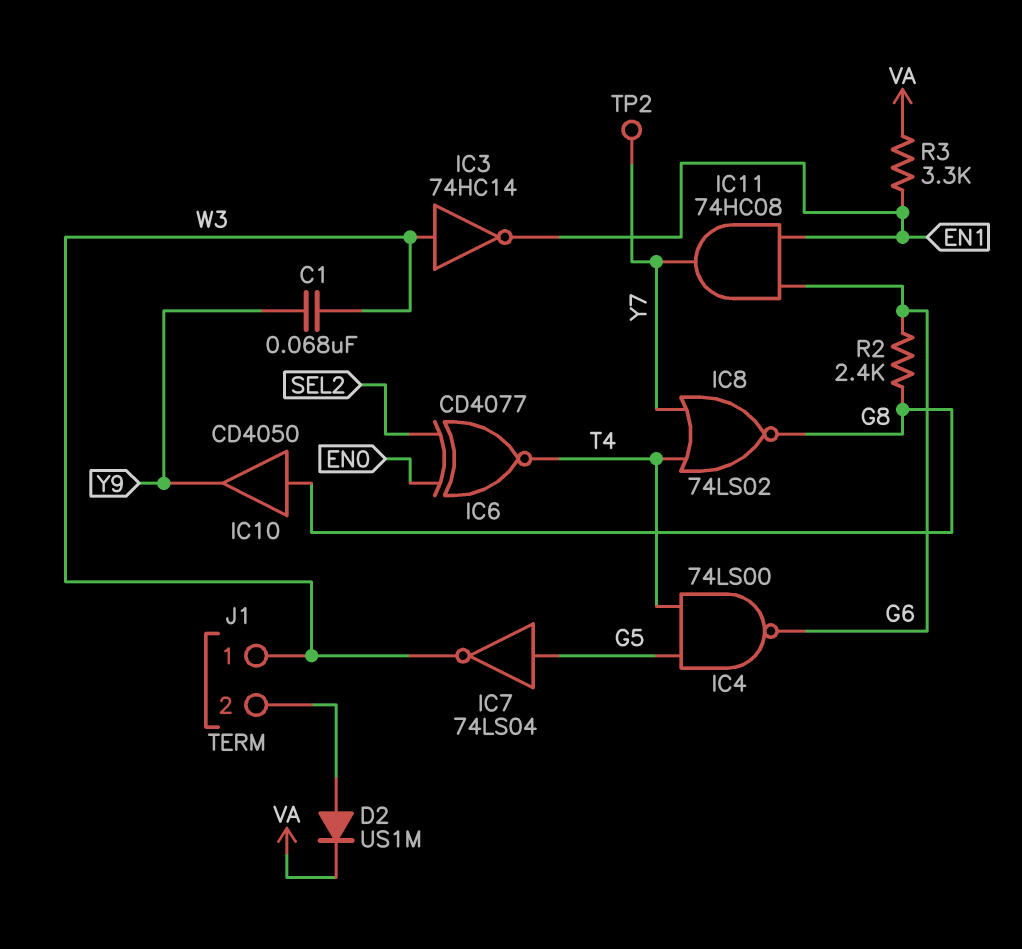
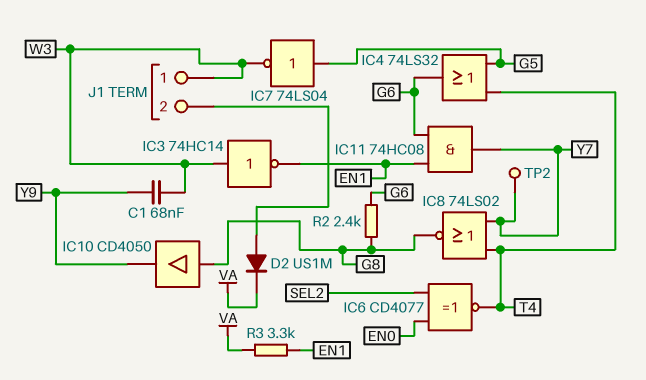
IC4: NAND 74LS00 (in G5, in T4, out G6) -> OR 74LS32 (in G5, in T4, out G6)

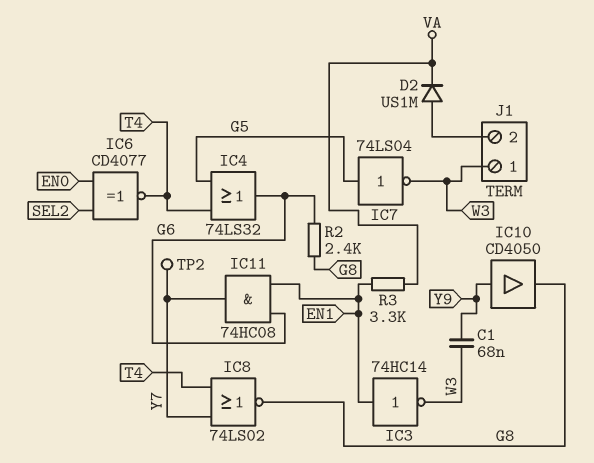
IC3: NOT 74HC14 (in W3, out EN1) -> NOT 74HC14 (in EN1, out W3)
IC10: buffer CD4050 (in G8, out Y9) -> buffer CD4050 (in Y9, out G8)

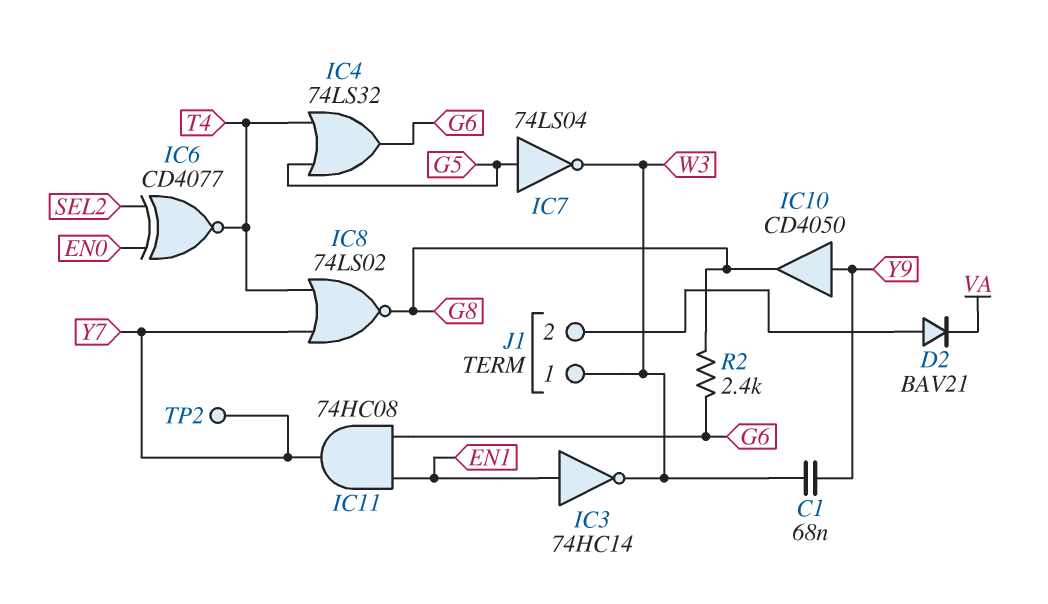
D2: diode US1M (A J1/2, K VA) -> diode BAV21 (A J1/2, K VA)
R3: 3.3k (EN1, VA) -> none

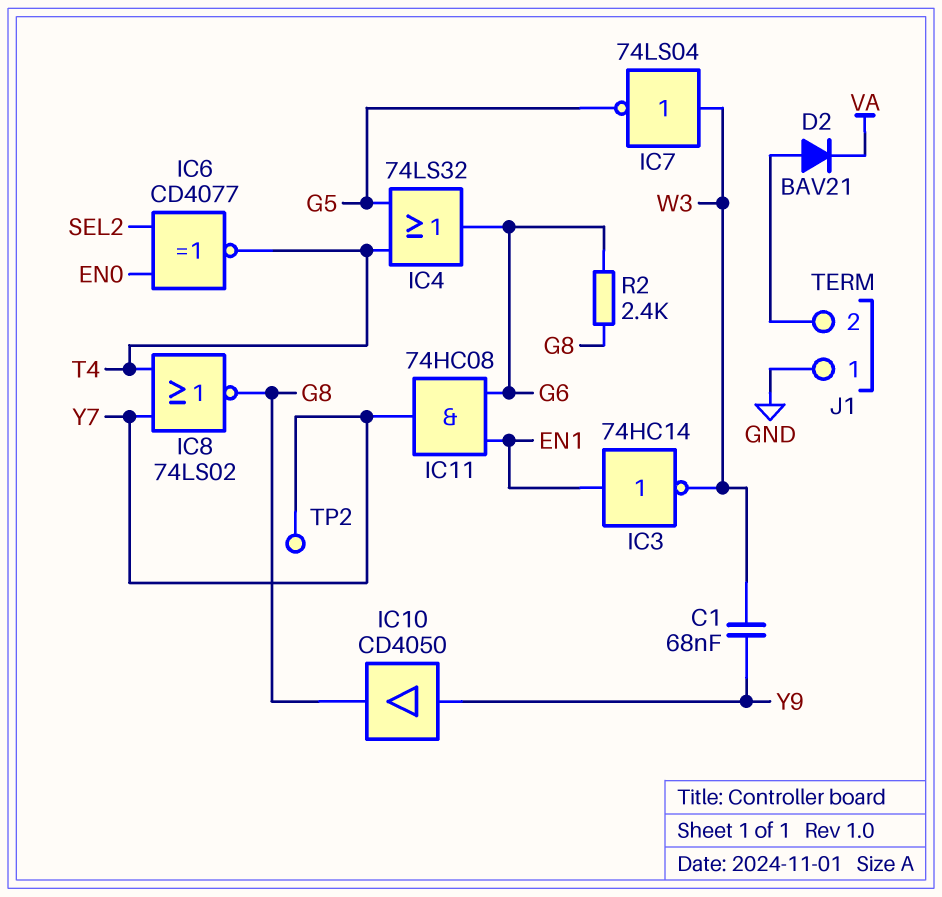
IC7: NOT 74LS04 (in G5, out W3) -> NOT 74LS04 (in W3, out G5)
J1 pin 1: W3 -> GND

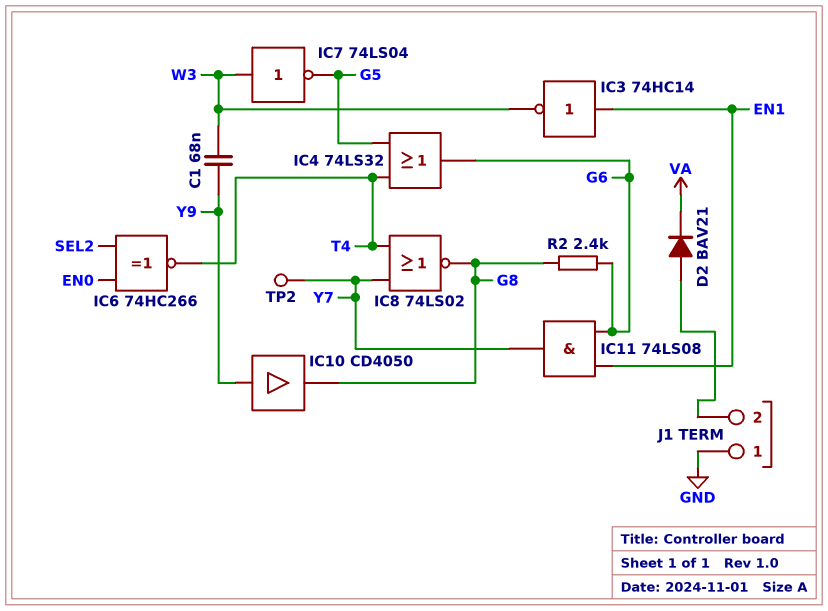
IC6: XNOR CD4077 (in EN0, in SEL2, out T4) -> XNOR 74HC266 (in EN0, in SEL2, out T4)
IC11: AND 74HC08 (in EN1, in G6, out Y7) -> AND 74LS08 (in EN1, in G6, out Y7)

